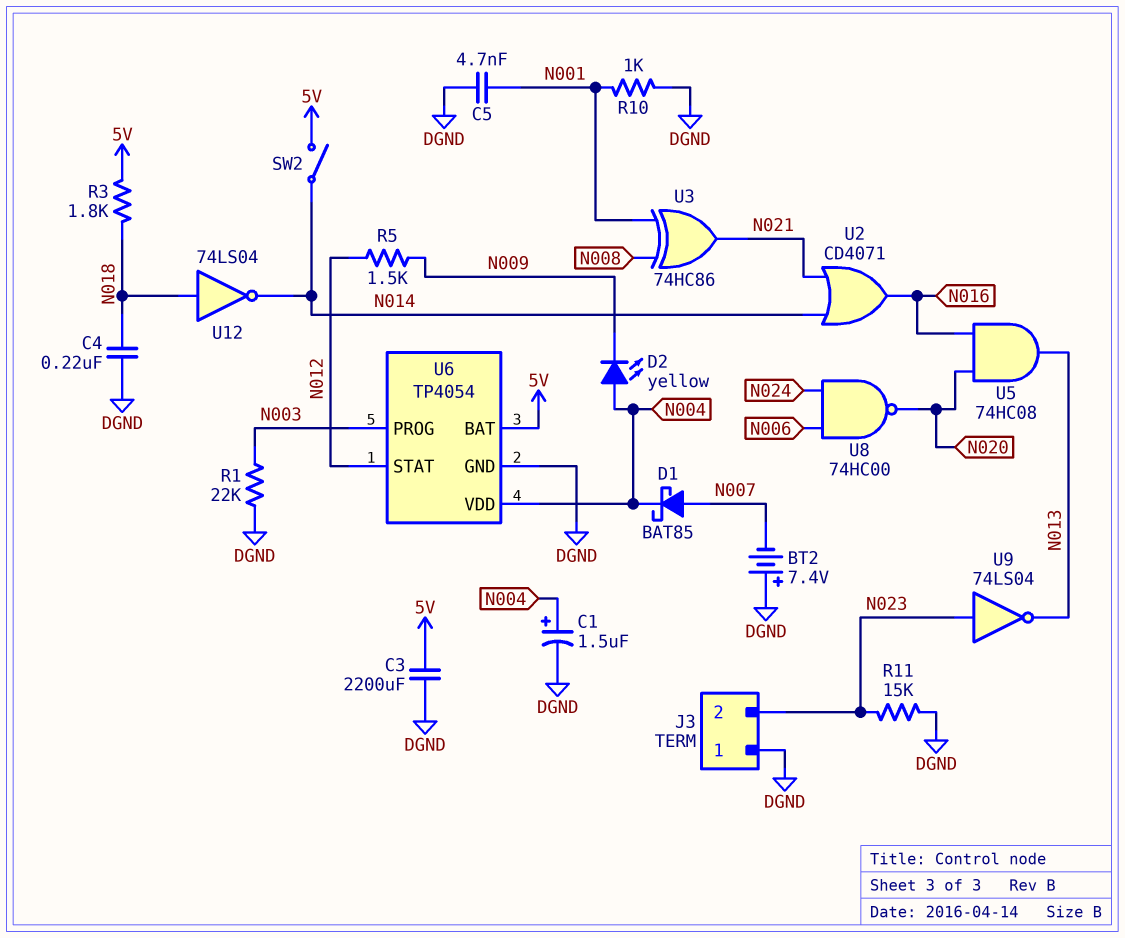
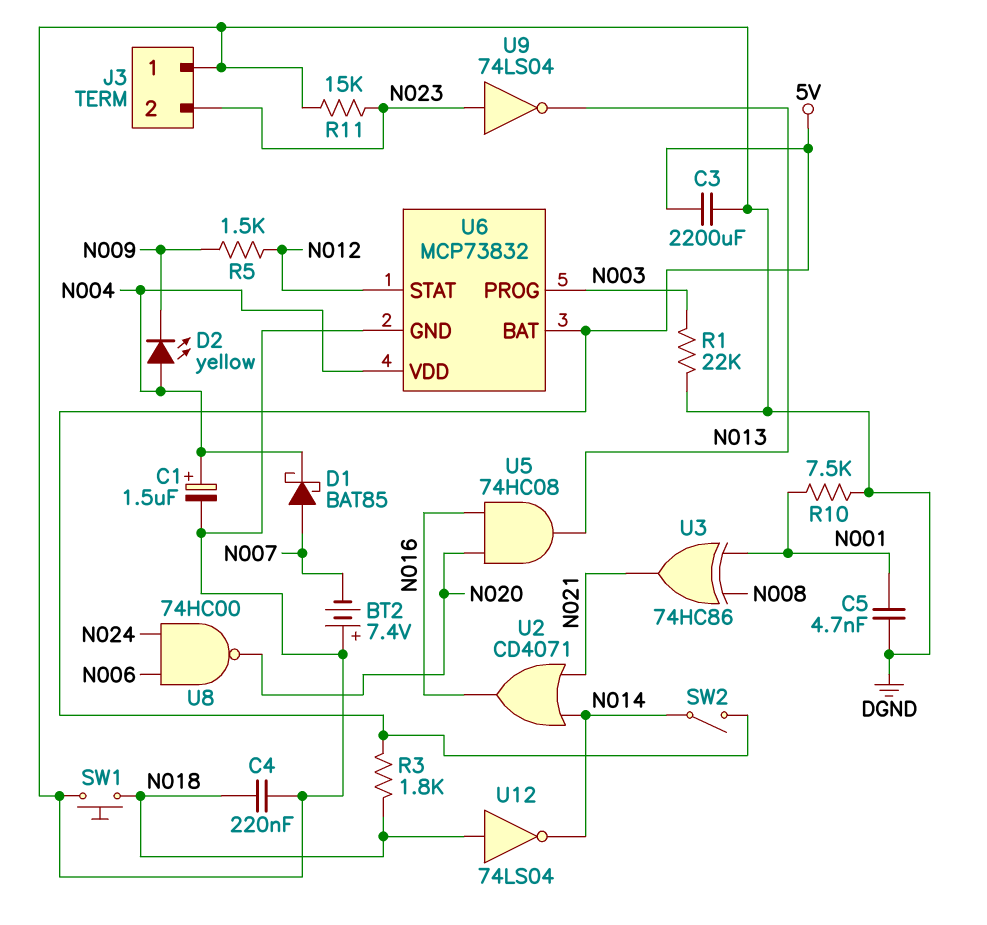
R10: 1k (DGND, N001) -> 7.5k (DGND, N001)
SW1: none -> button (DGND, N018)
U6: TP4054 -> MCP73832

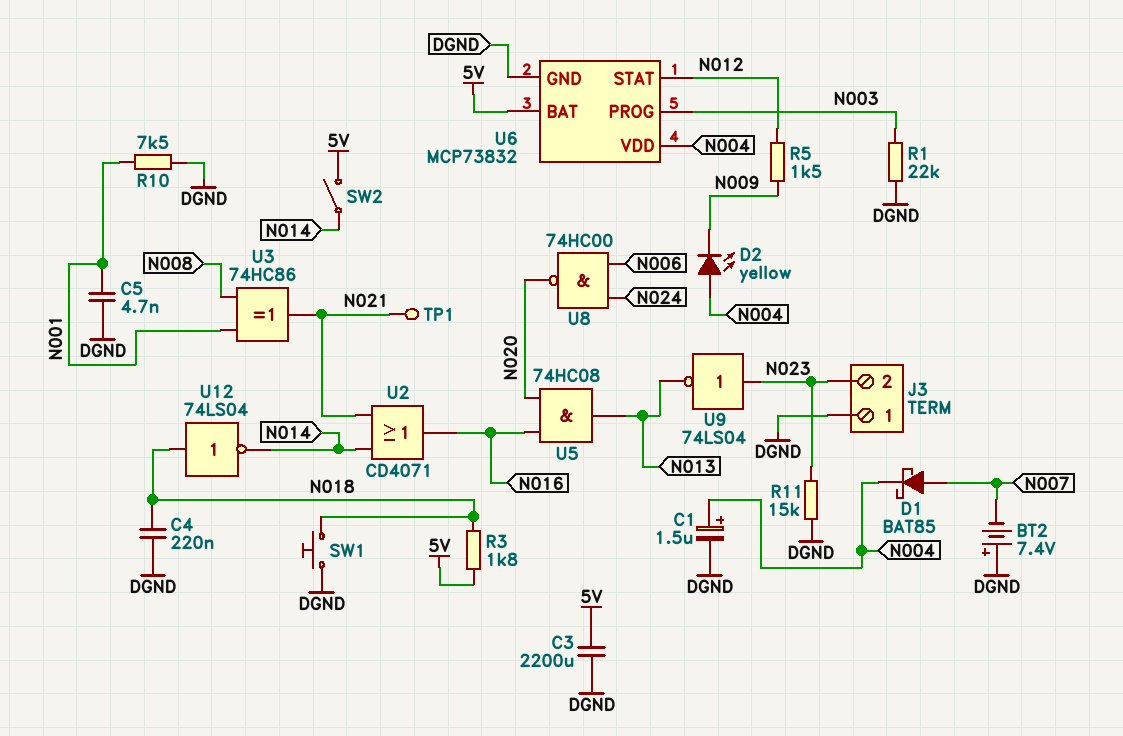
TP1: none -> test point (N021)

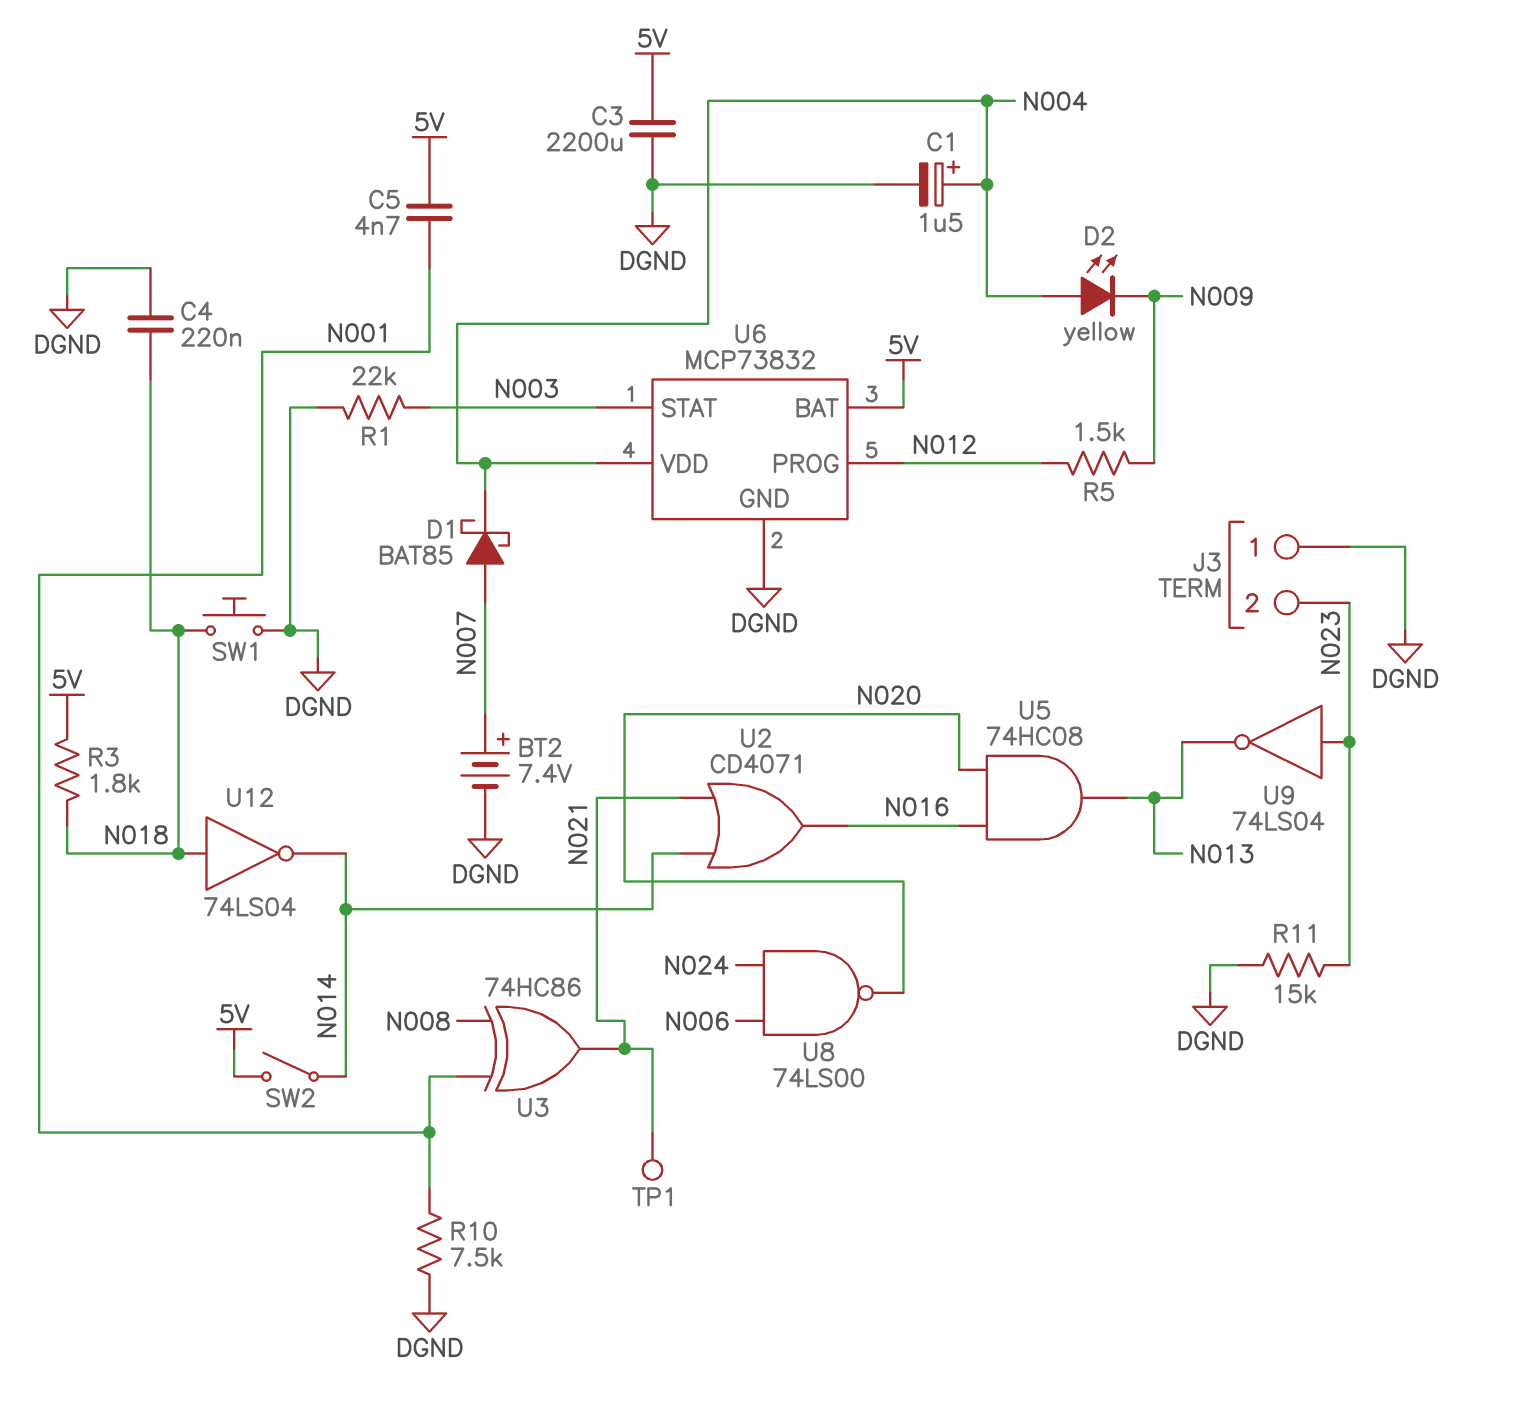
BT2: 7.4V (plus DGND, minus N007) -> 7.4V (plus N007, minus DGND)
C5: 4.7nF (DGND, N001) -> 4.7nF (5V, N001)
U6 pin PROG: N003 -> N012
U6 pin STAT: N012 -> N003
U8: NAND 74HC00 (in N006, in N024, out N020) -> NAND 74LS00 (in N006, in N024, out N020)

